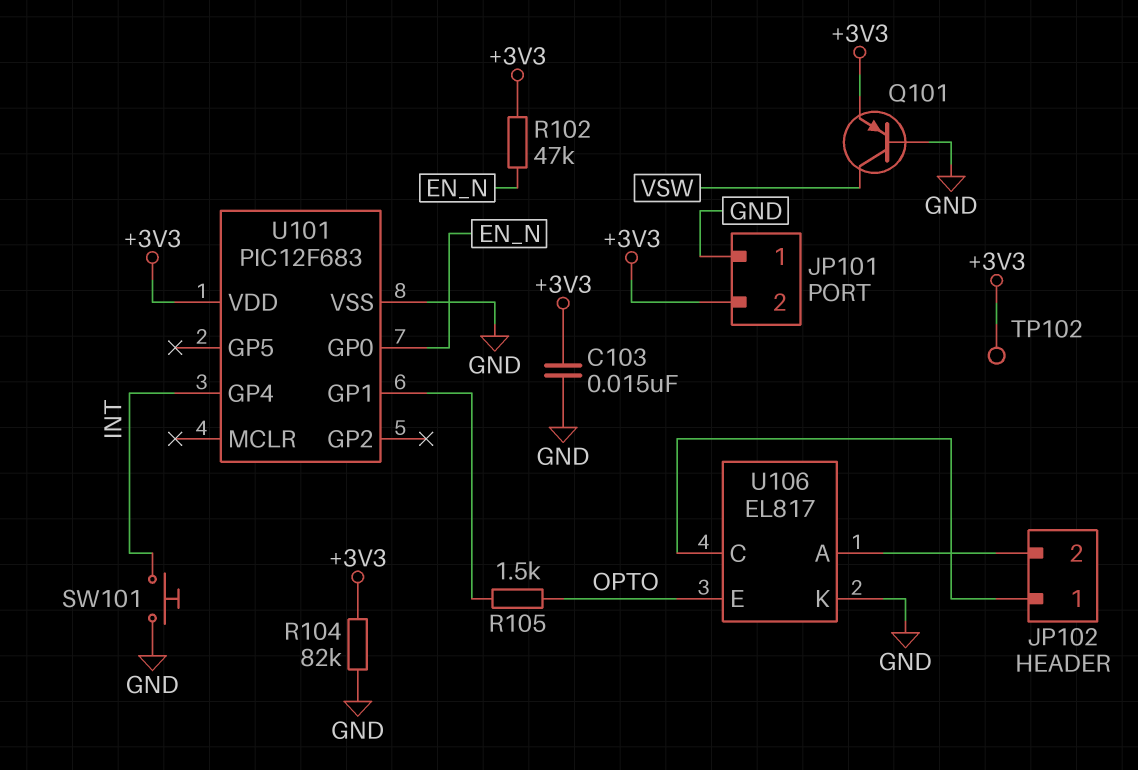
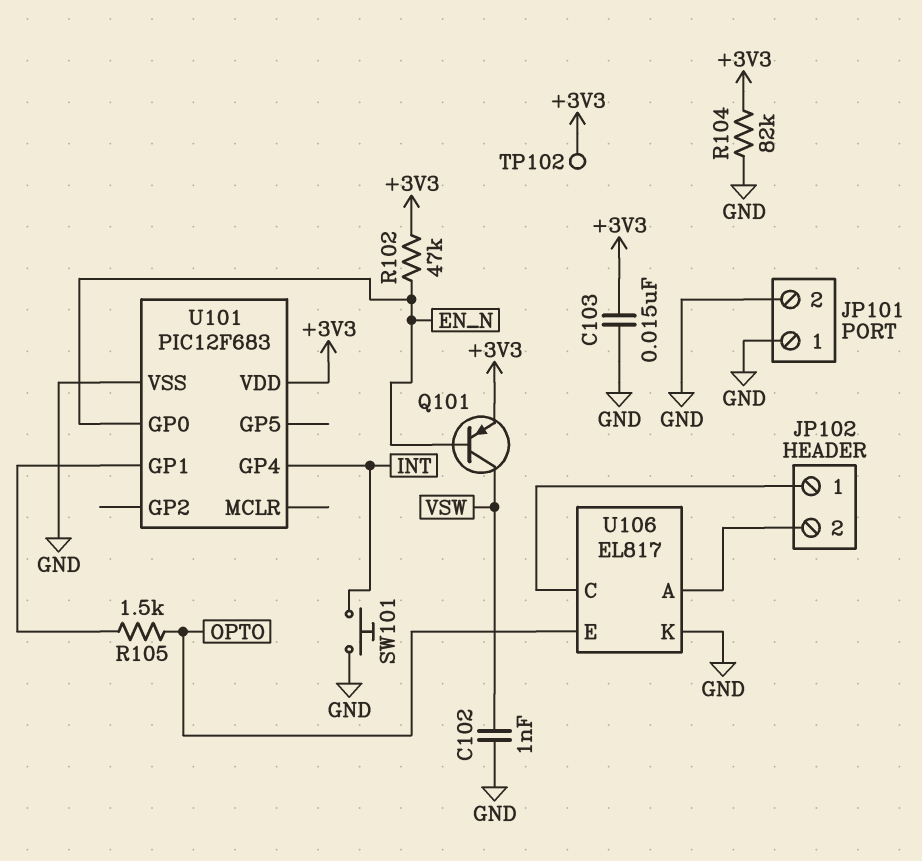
C102: none -> 1nF (GND, VSW)
JP101 pin 2: +3V3 -> GND
Q101: PNP (B GND, C VSW, E +3V3) -> PNP (B EN_N, C VSW, E +3V3)

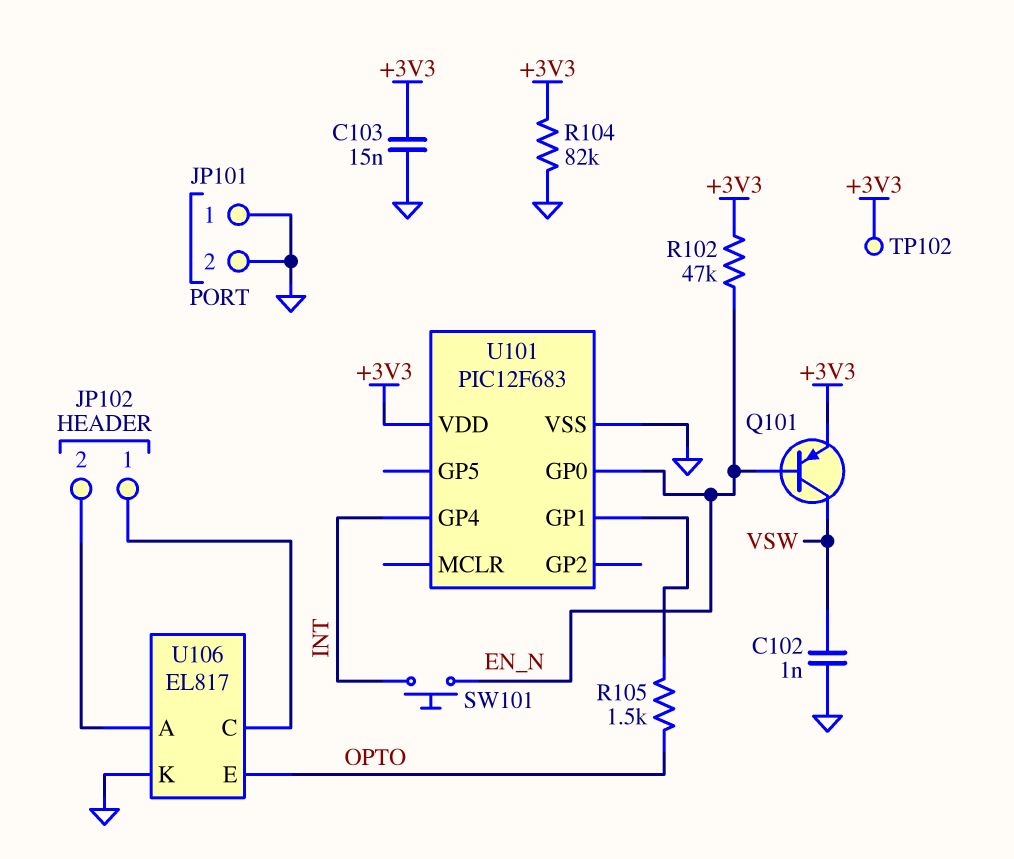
SW101: button (GND, INT) -> button (EN_N, INT)

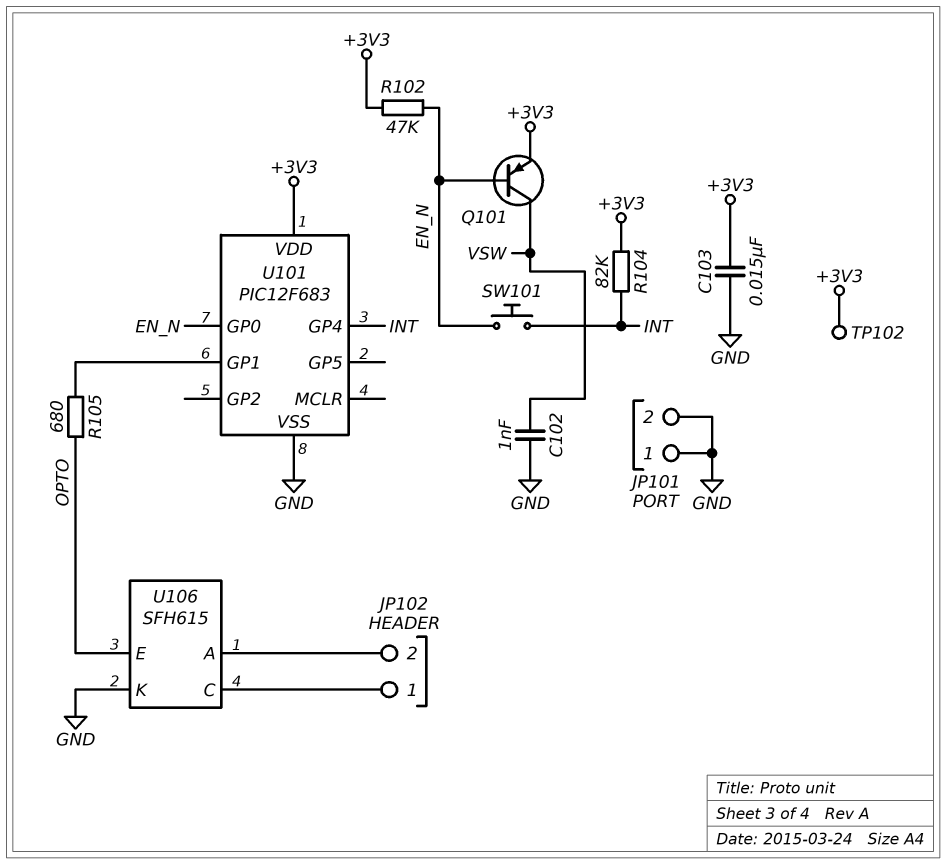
R104: 82k (+3V3, GND) -> 82k (+3V3, INT)
R105: 1.5k (OPTO, U101/GP1) -> 680 (OPTO, U101/GP1)
U106: EL817 -> SFH615

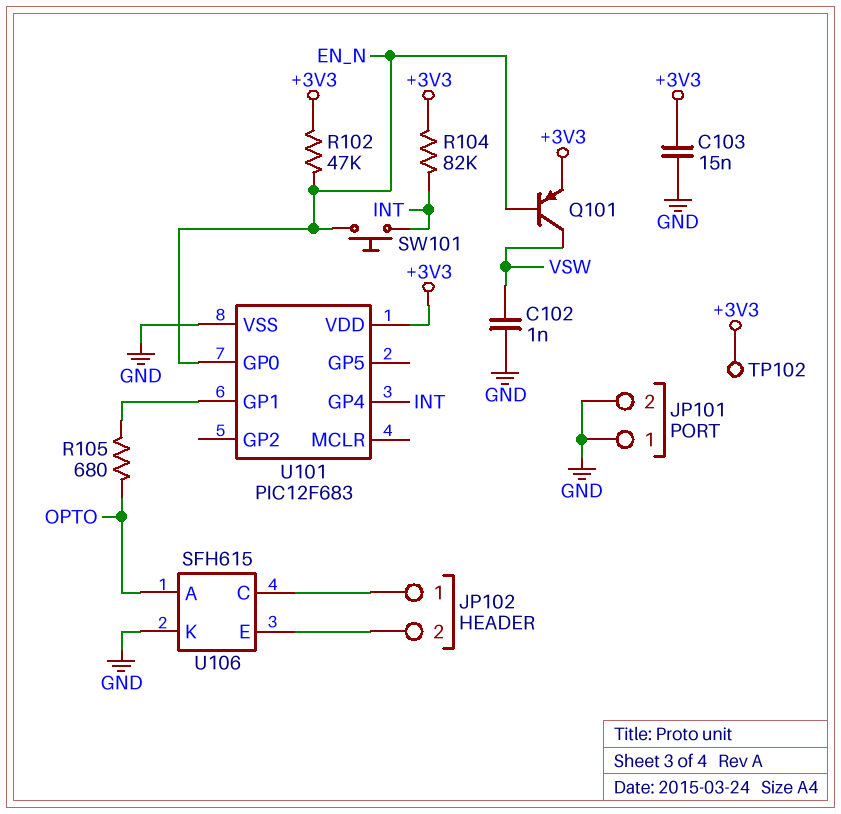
U106 pin A: JP102/2 -> OPTO
U106 pin E: OPTO -> JP102/2

